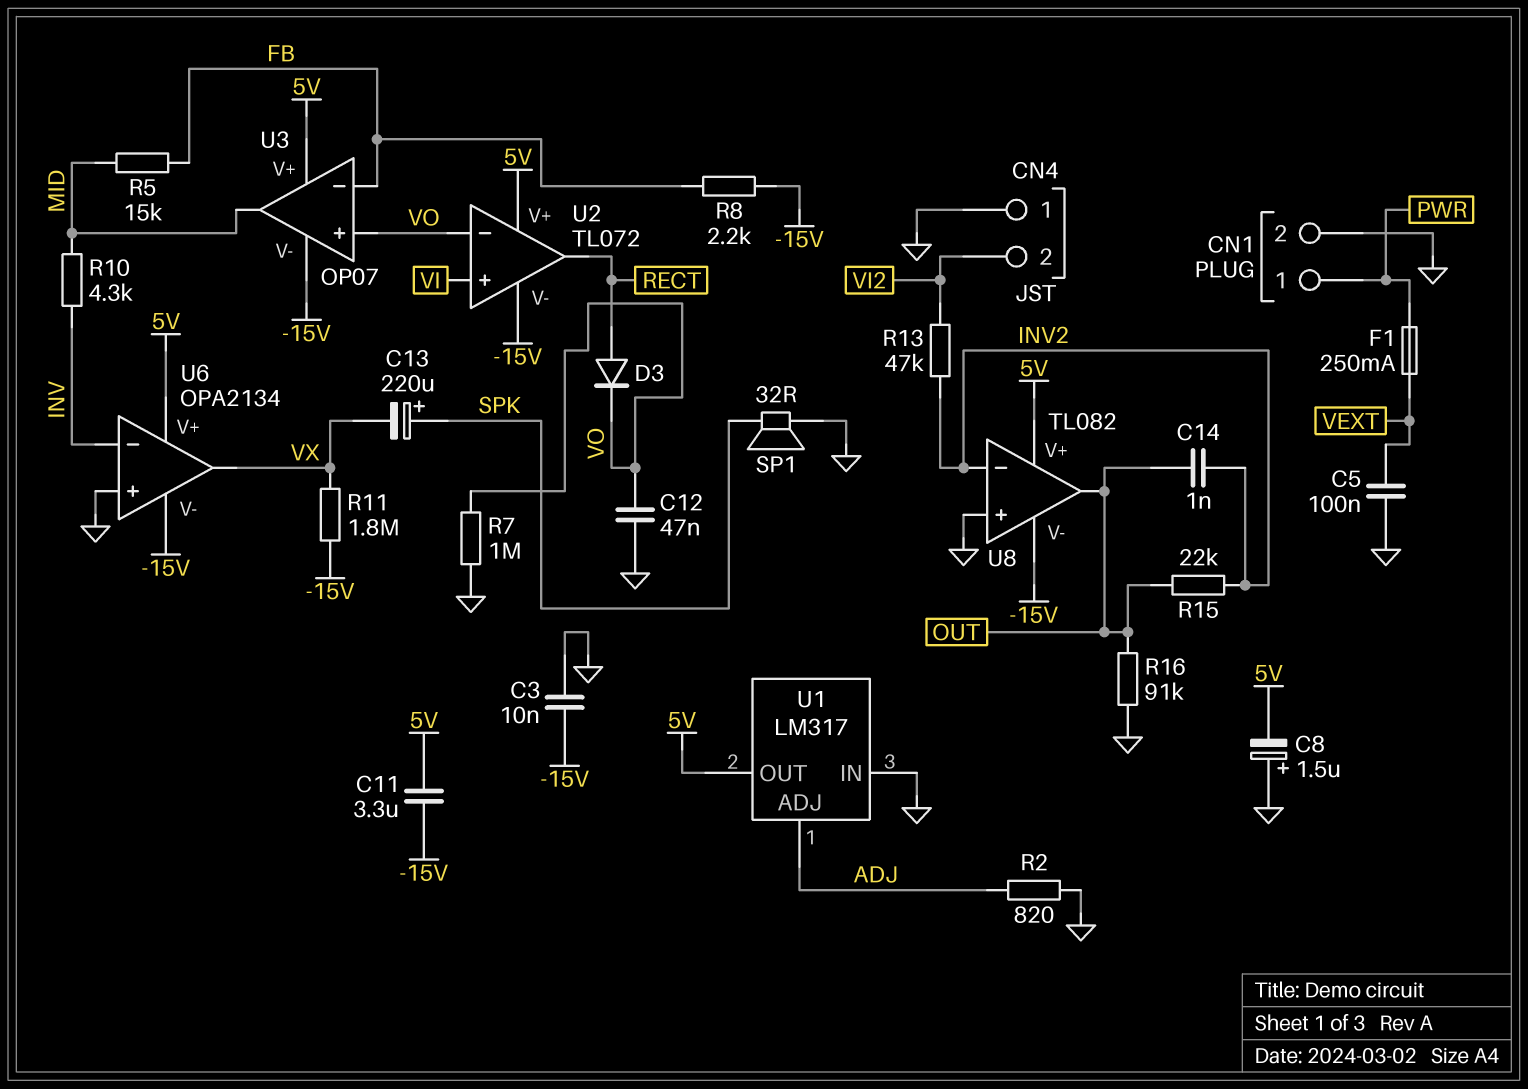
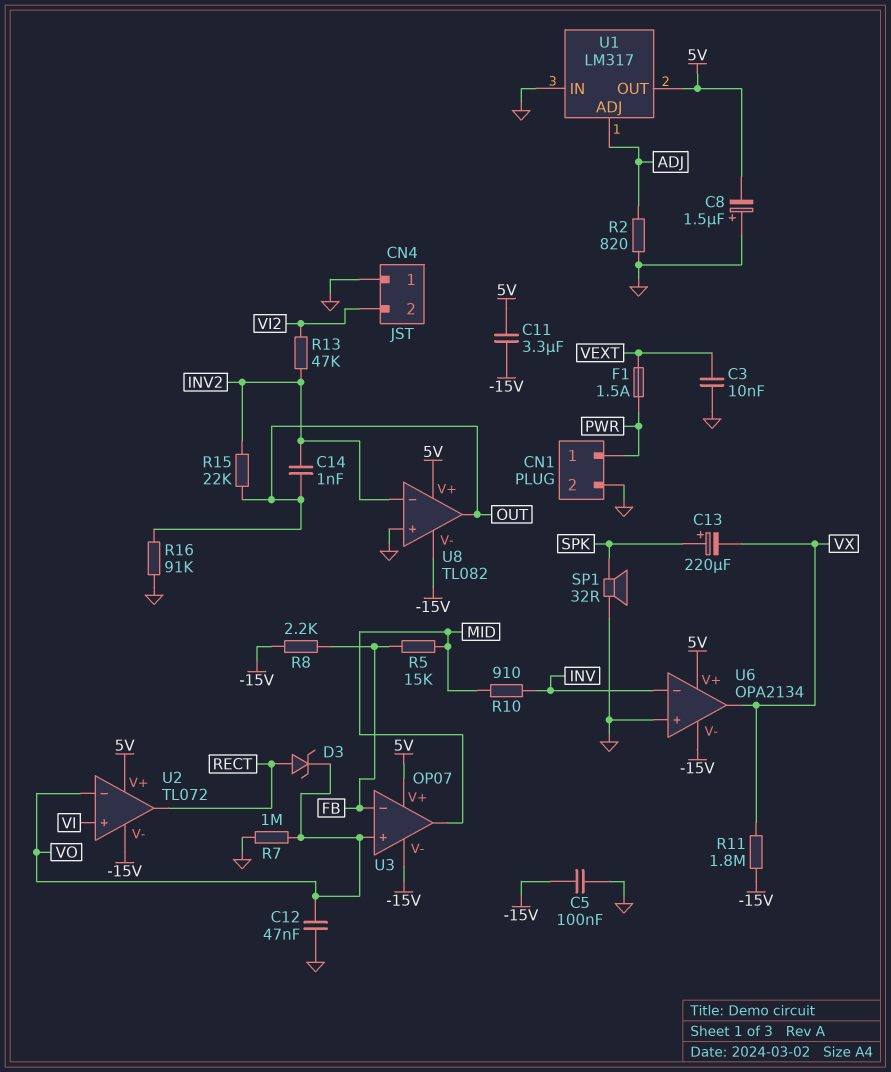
C3: 10nF (-15V, GND) -> 10nF (GND, VEXT)
C5: 100nF (GND, VEXT) -> 100nF (-15V, GND)
D3: diode (A RECT, K VO) -> zener (A RECT, K VO)
F1: 250mA (PWR, VEXT) -> 1.5A (PWR, VEXT)
R10: 4.3k (INV, MID) -> 910 (INV, MID)

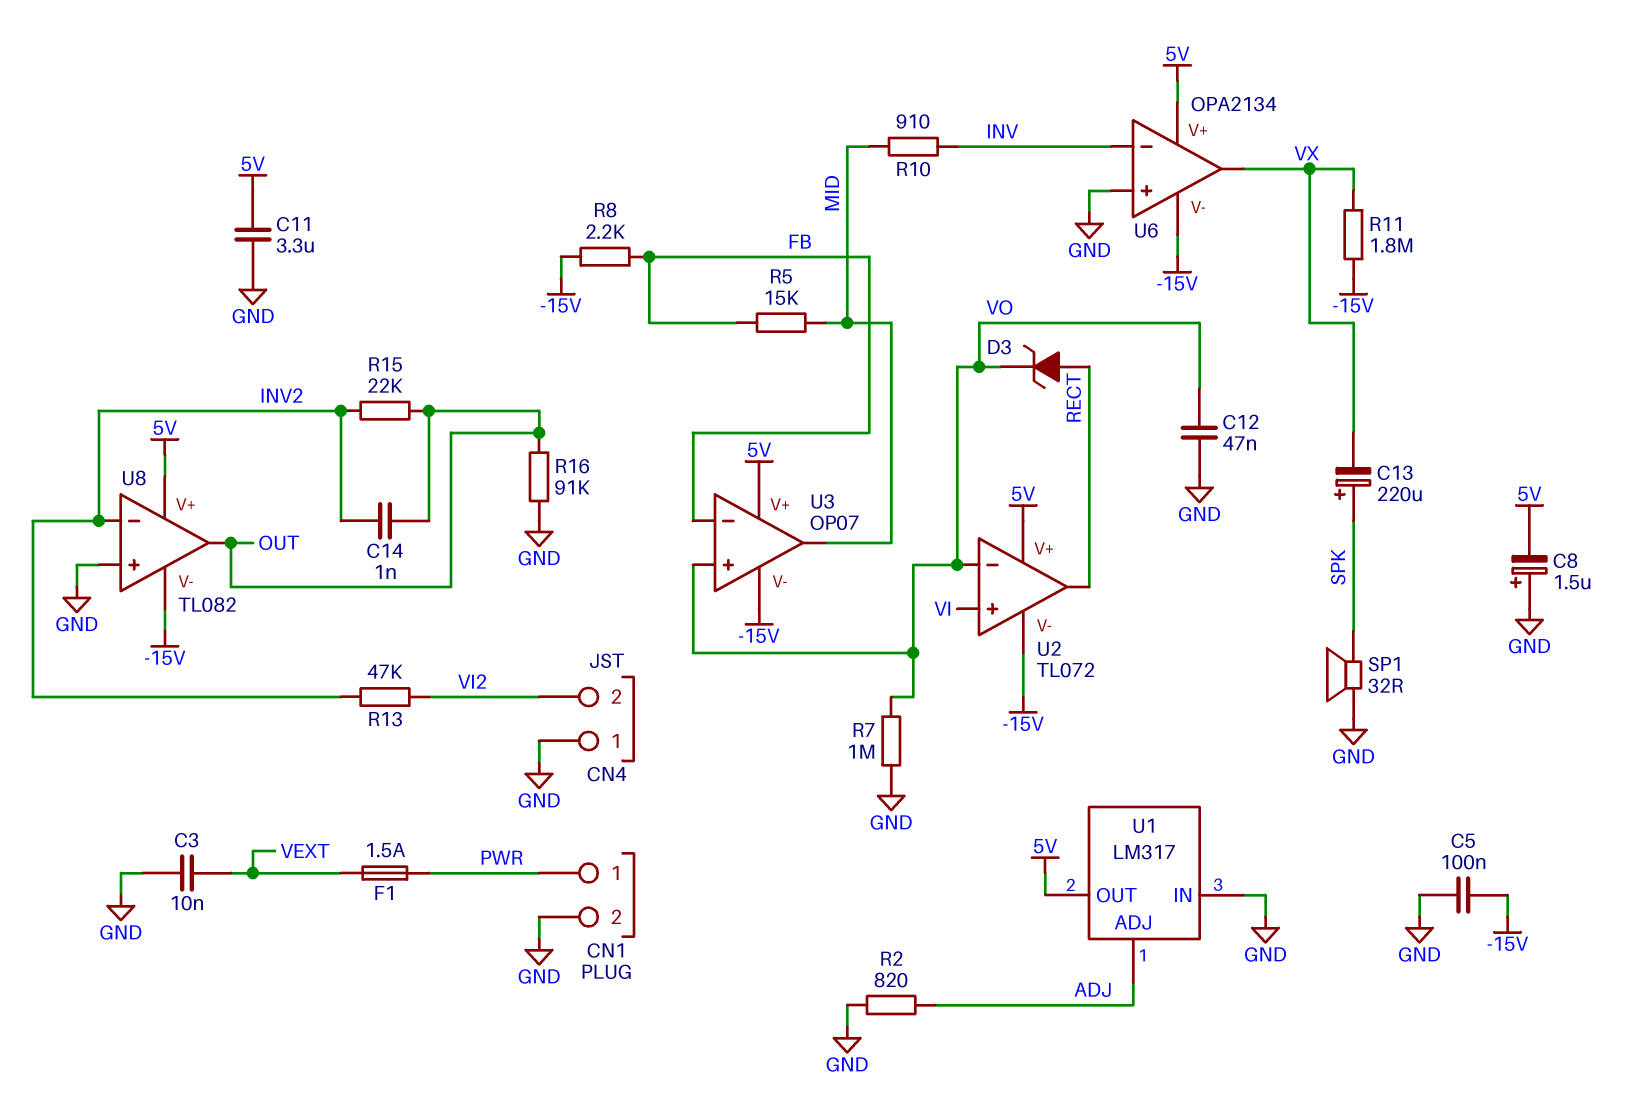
C11: 3.3uF (-15V, 5V) -> 3.3uF (5V, GND)

